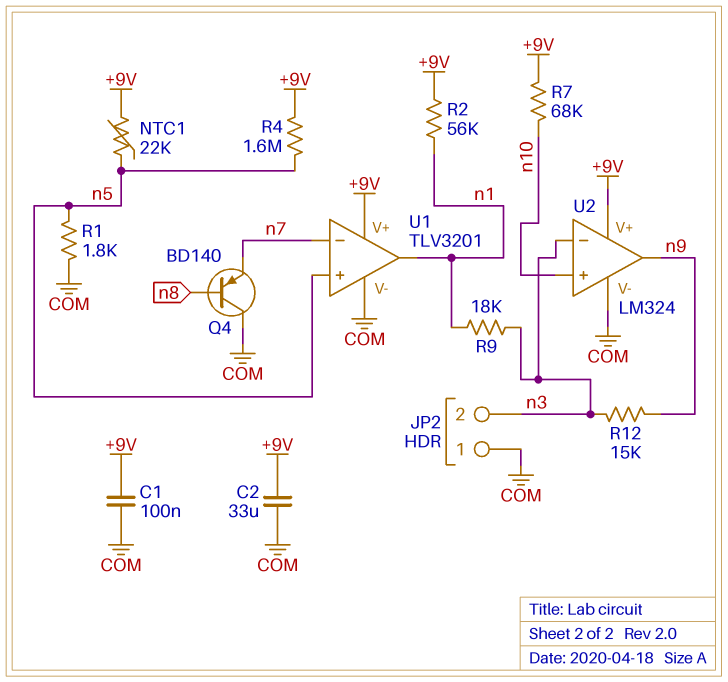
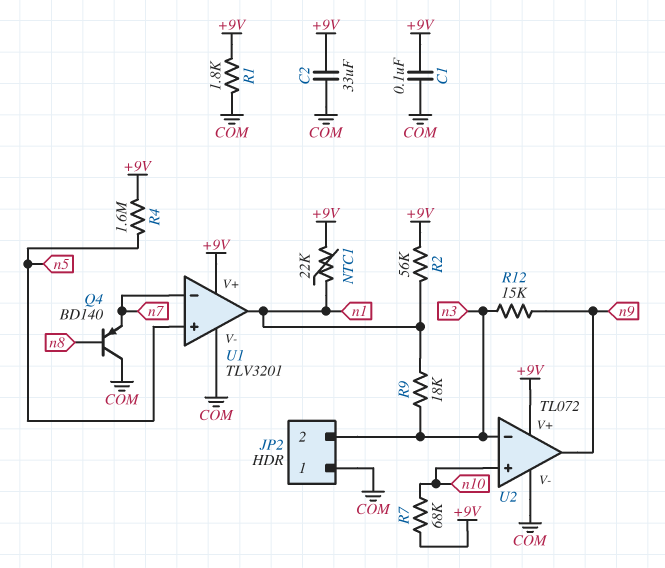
NTC1: 22k (+9V, n5) -> 22k (+9V, n1)
R1: 1.8k (COM, n5) -> 1.8k (+9V, COM)
U2: LM324 -> TL072

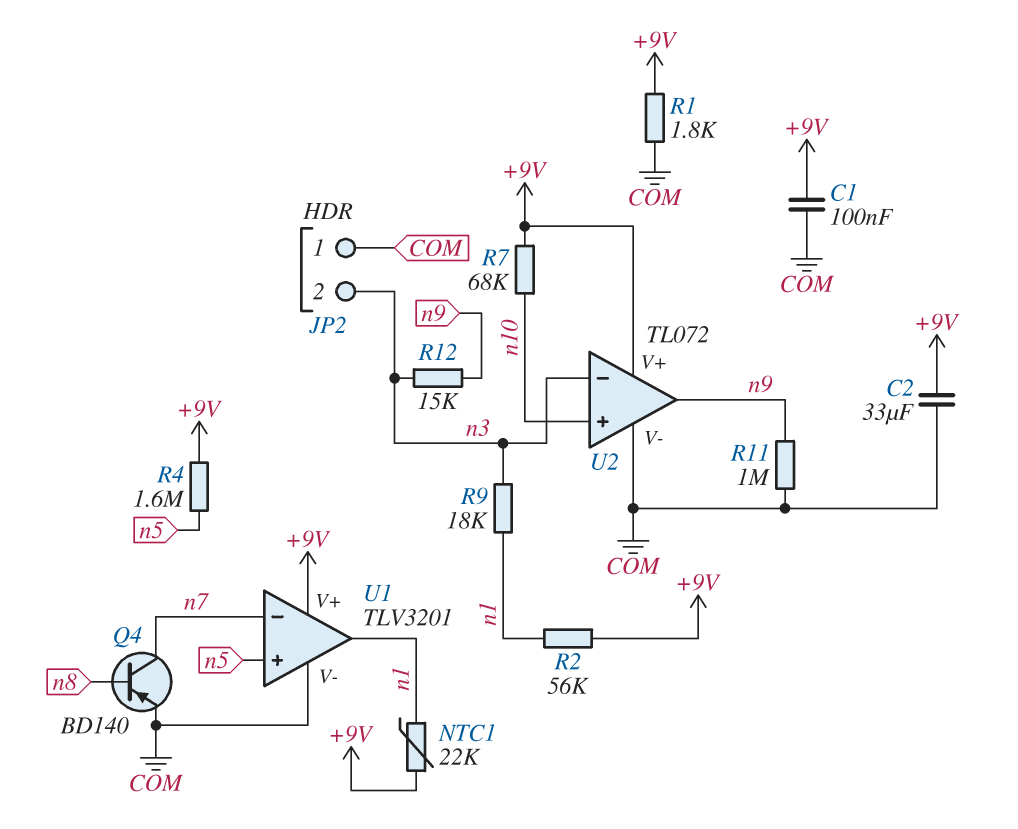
Q4: PNP BD140 (B n8, C COM, E n7) -> PNP BD140 (B n8, C n7, E COM)
R11: none -> 1M (COM, n9)

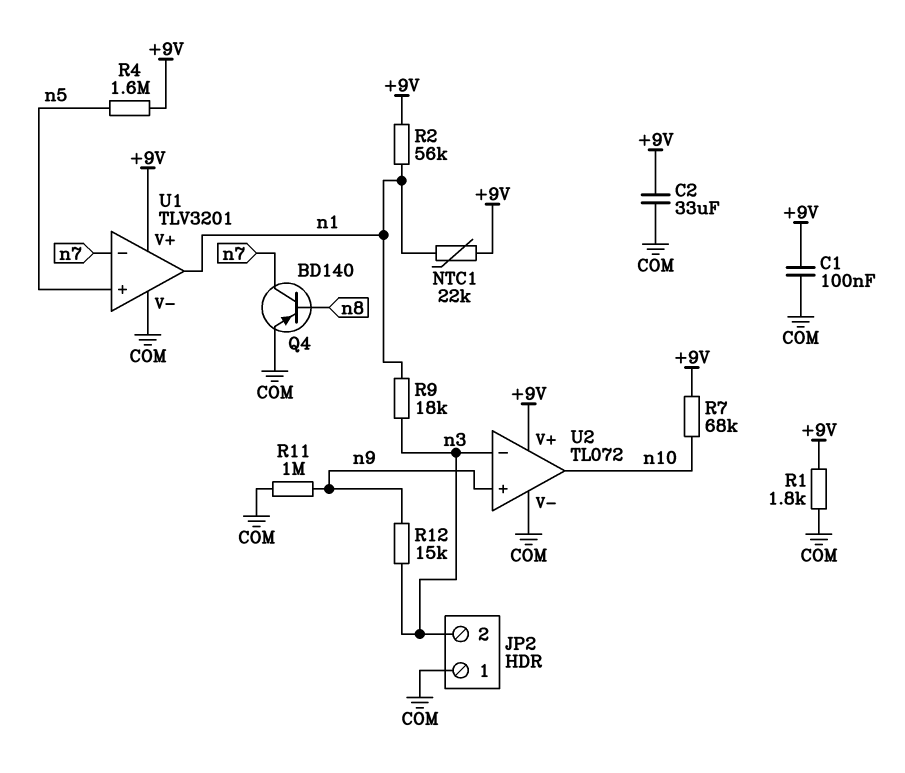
U2 pin in+: n10 -> n9
U2 pin out: n9 -> n10

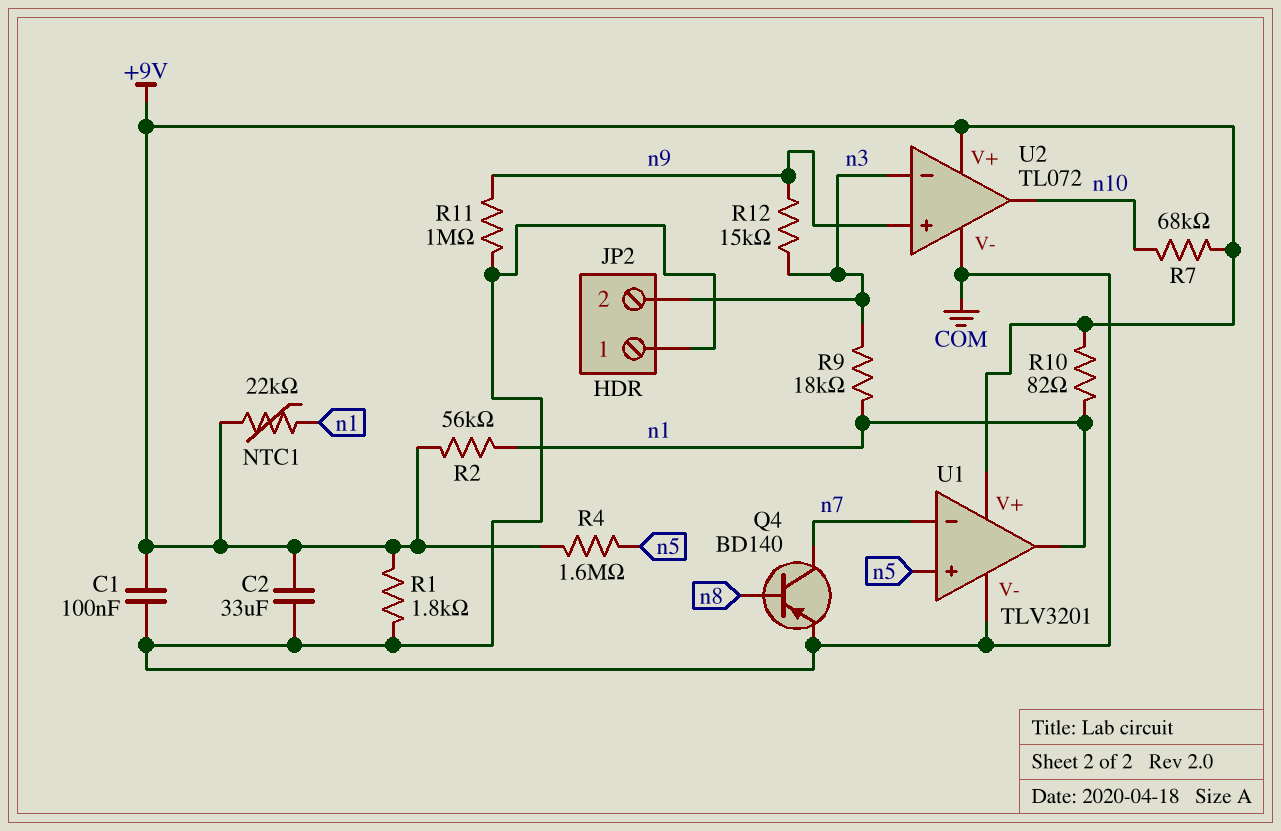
R10: none -> 82 (+9V, n1)

